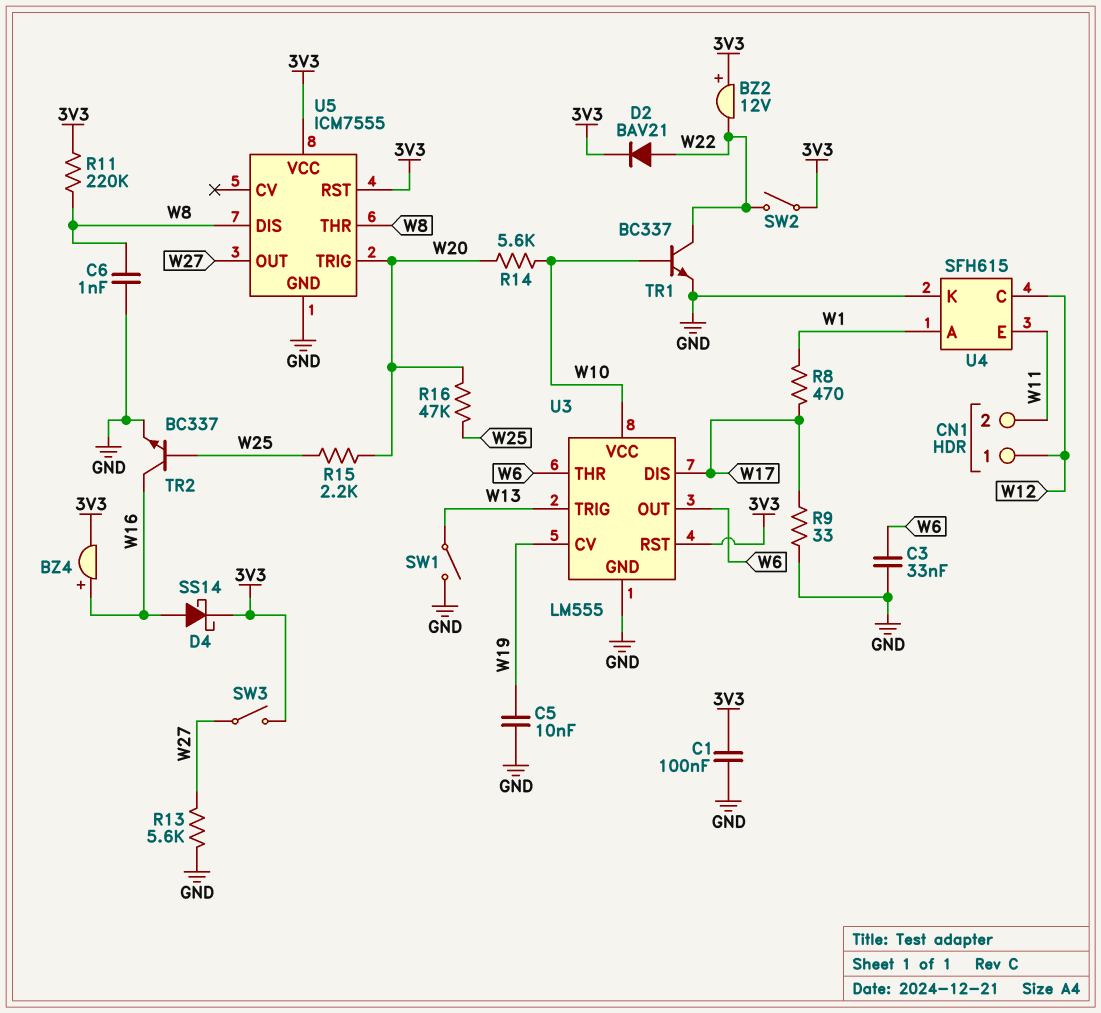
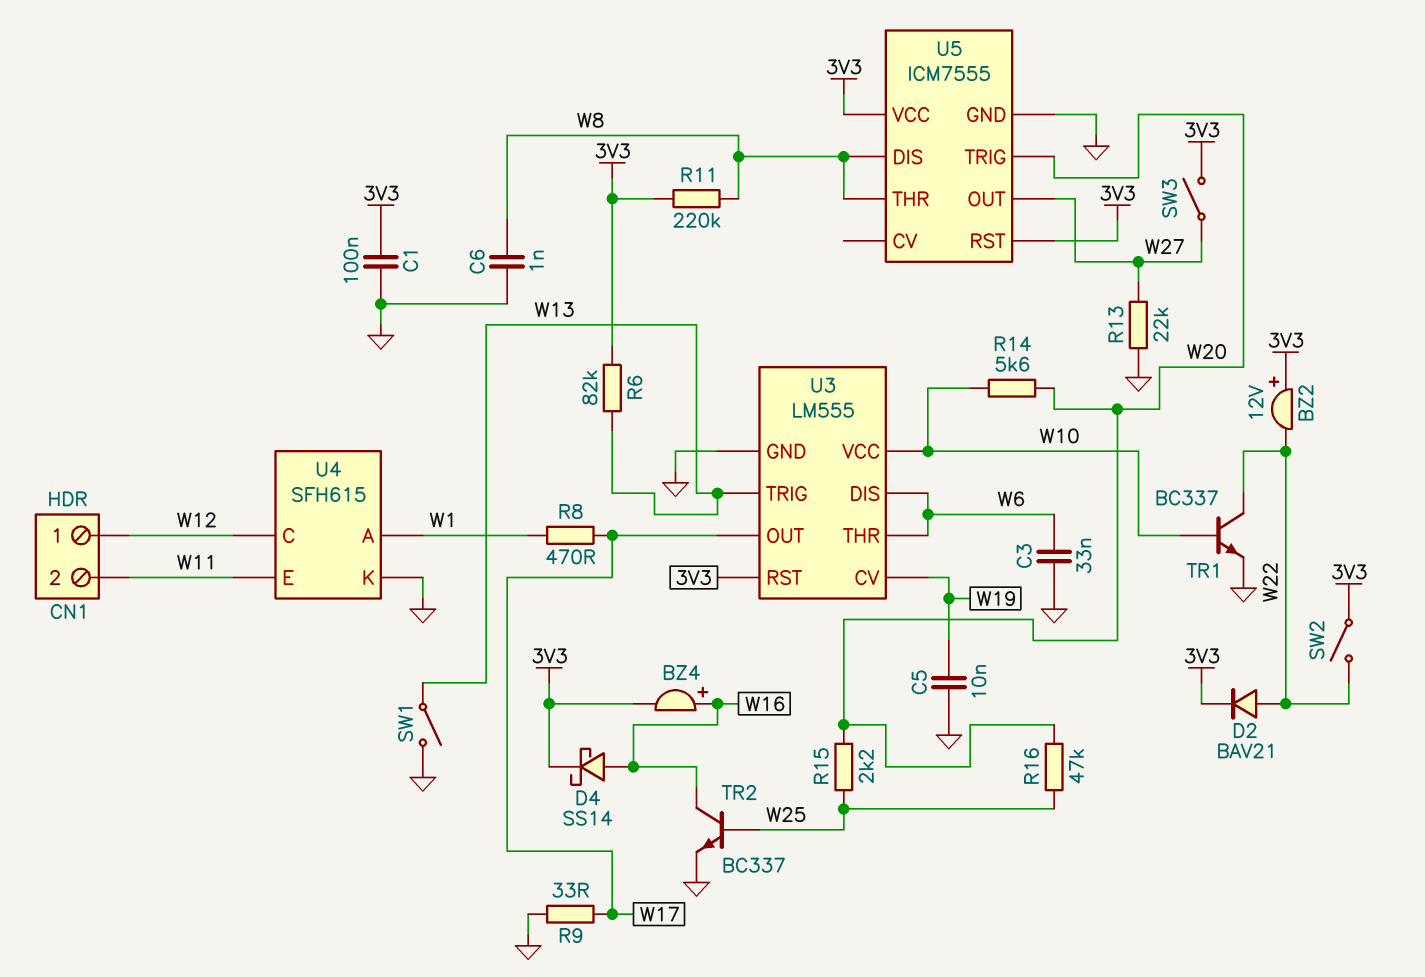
R6: none -> 82k (3V3, W13)
R13: 5.6k (GND, W27) -> 22k (GND, W27)
U3 pin DIS: W17 -> W6
U3 pin OUT: W6 -> W17

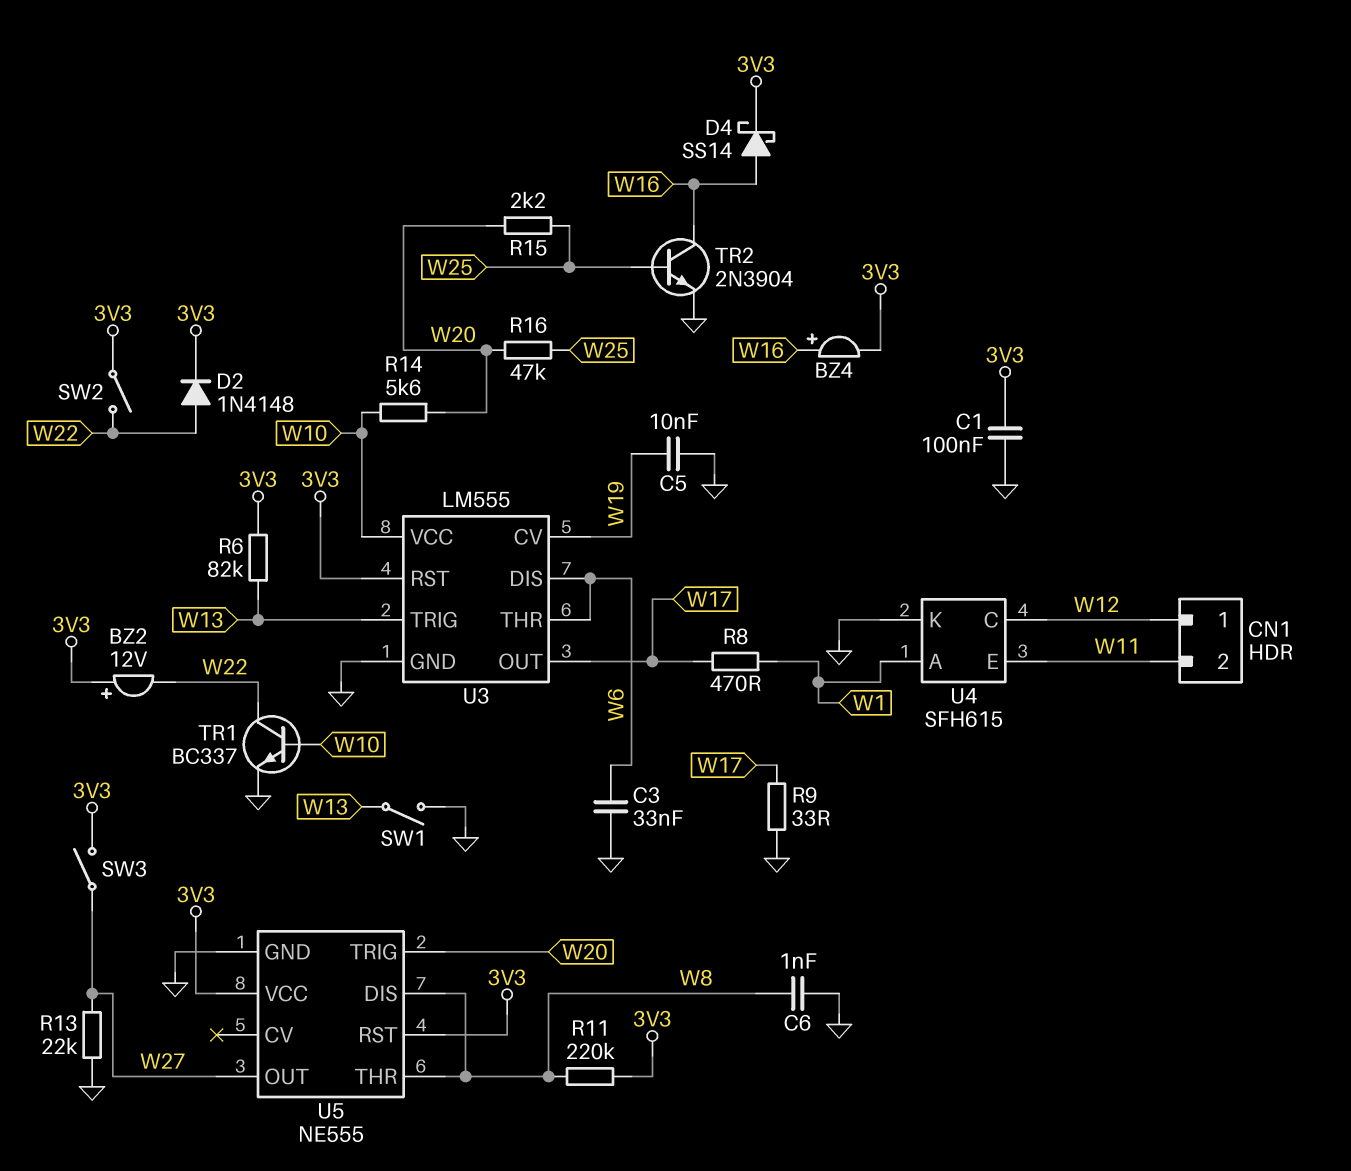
D2: diode BAV21 (A W22, K 3V3) -> diode 1N4148 (A W22, K 3V3)
TR2: NPN BC337 (B W25, C W16, E GND) -> NPN 2N3904 (B W25, C W16, E GND)
U5: ICM7555 -> NE555

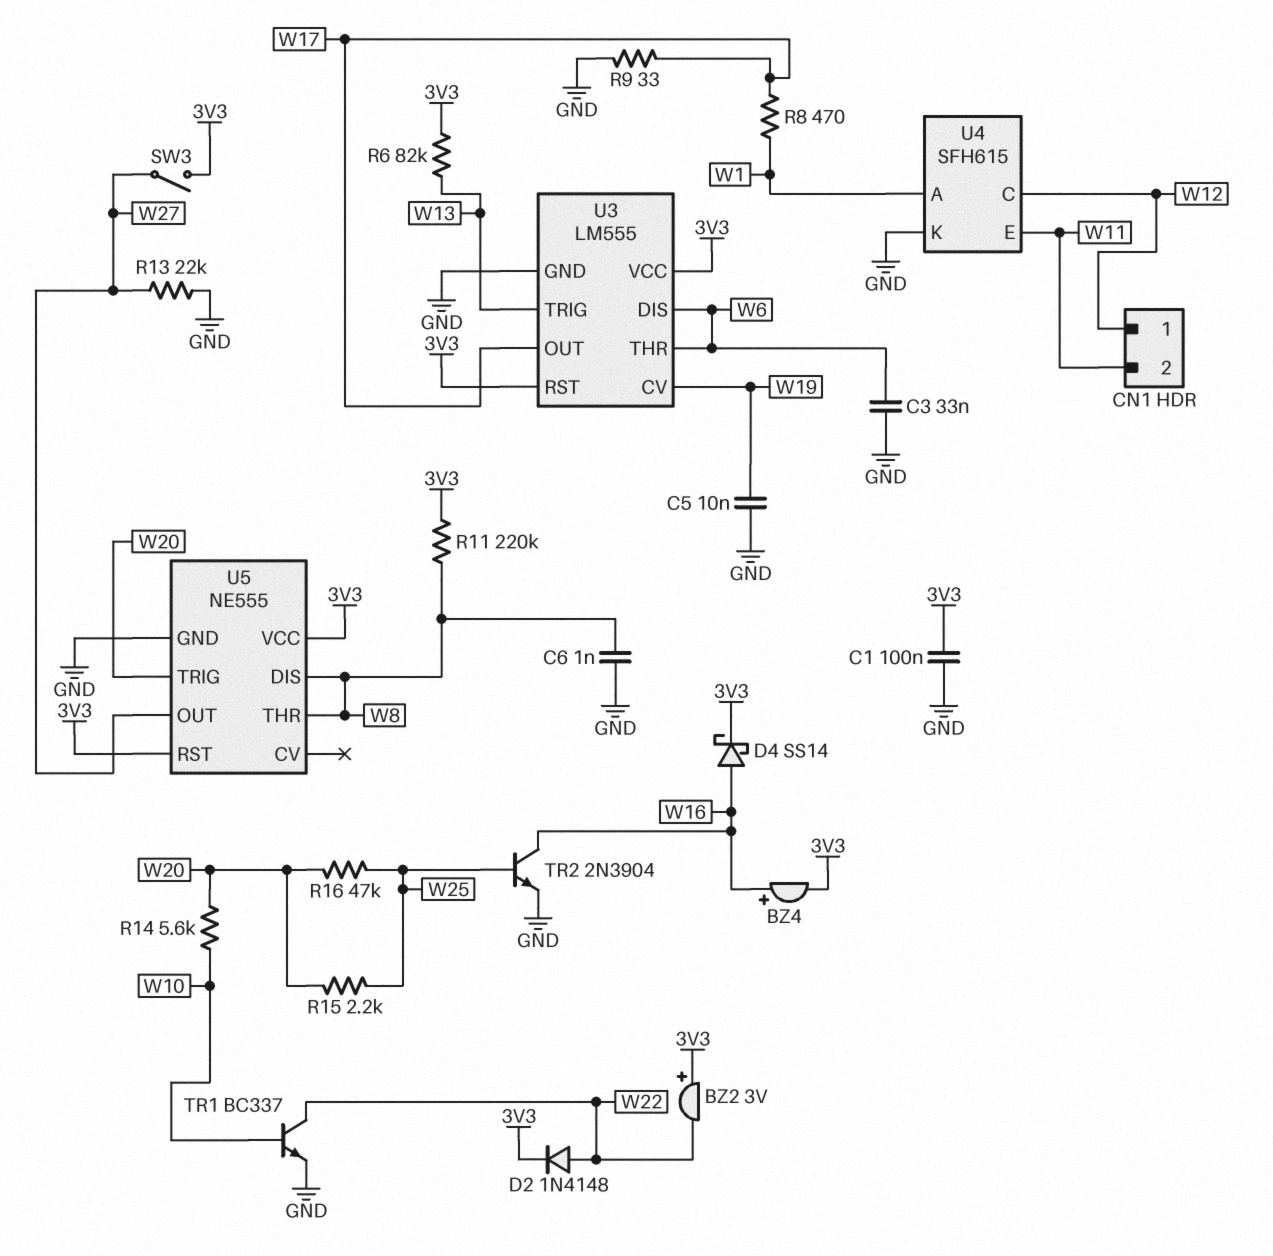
BZ2: buzzer 12V (plus 3V3, minus W22) -> buzzer 3V (plus 3V3, minus W22)
SW1: switch (GND, W13) -> none
SW2: switch (3V3, W22) -> none
U3 pin VCC: W10 -> 3V3

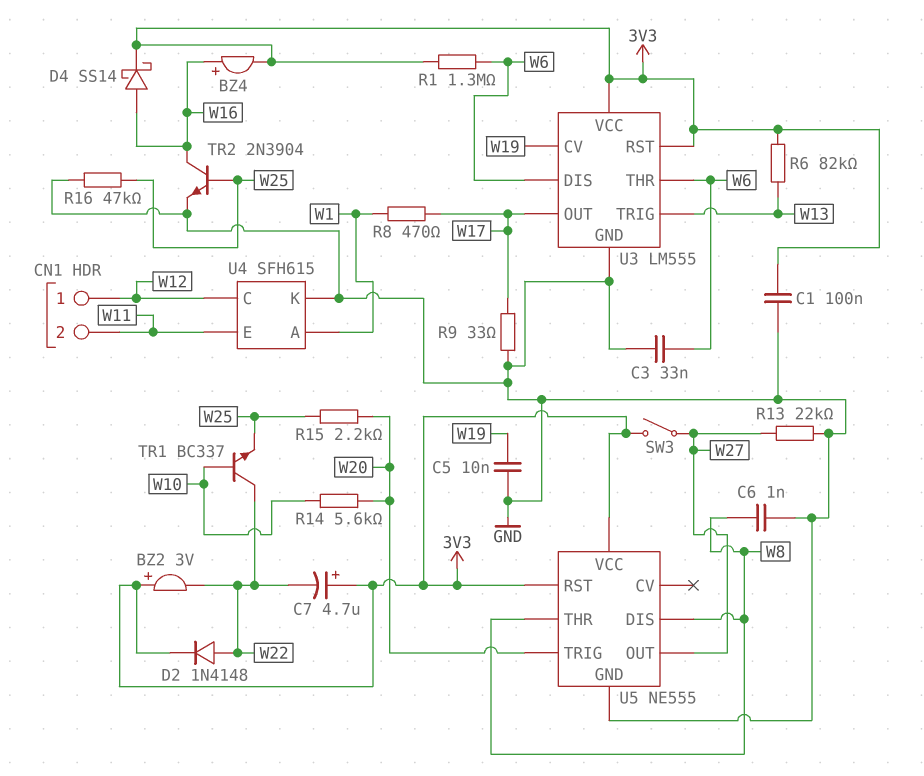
C7: none -> 4.7uF (plus 3V3, minus W22)
R1: none -> 1.3M (3V3, W6)
R11: 220k (3V3, W8) -> none
R16: 47k (W20, W25) -> 47k (GND, W25)
TR1: NPN BC337 (B W10, C W22, E GND) -> NPN BC337 (B W10, C W22, E W25)

